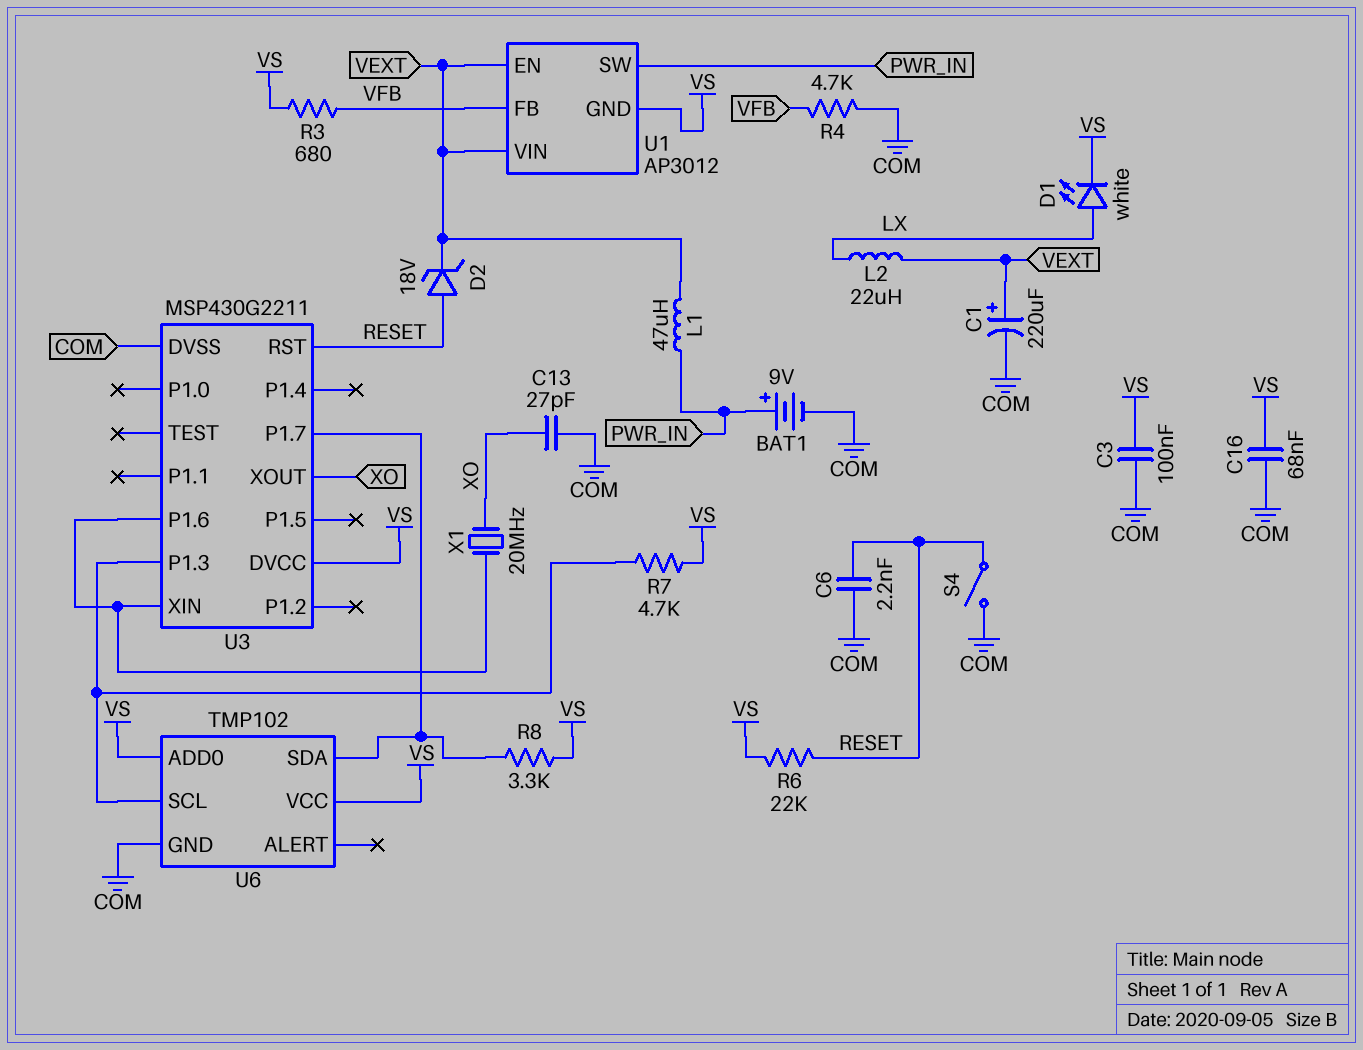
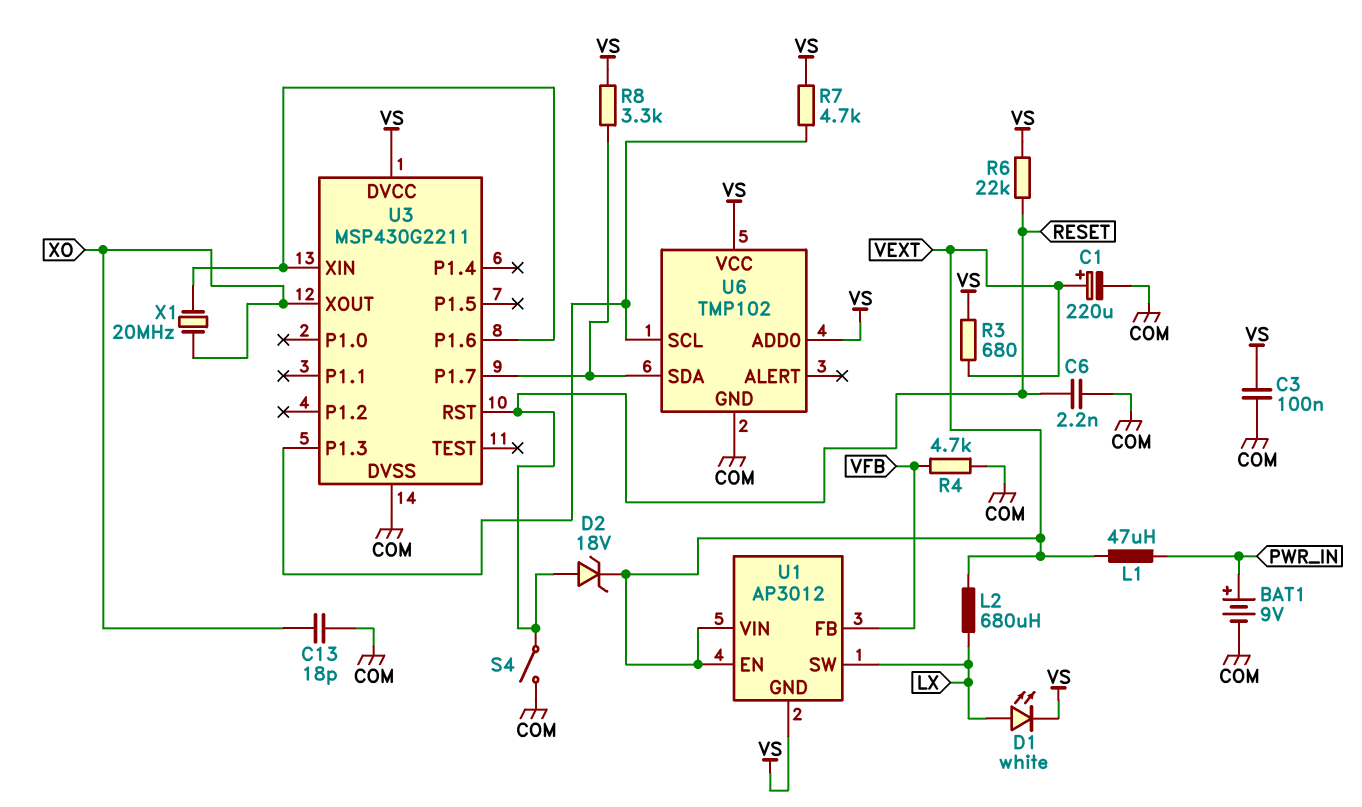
C13: 27pF (COM, XO) -> 18pF (COM, XO)
C16: 68nF (COM, VS) -> none
L2: 22uH (LX, VEXT) -> 680uH (LX, VEXT)
R3: 680 (VFB, VS) -> 680 (VEXT, VS)
U1 pin SW: PWR_IN -> LX

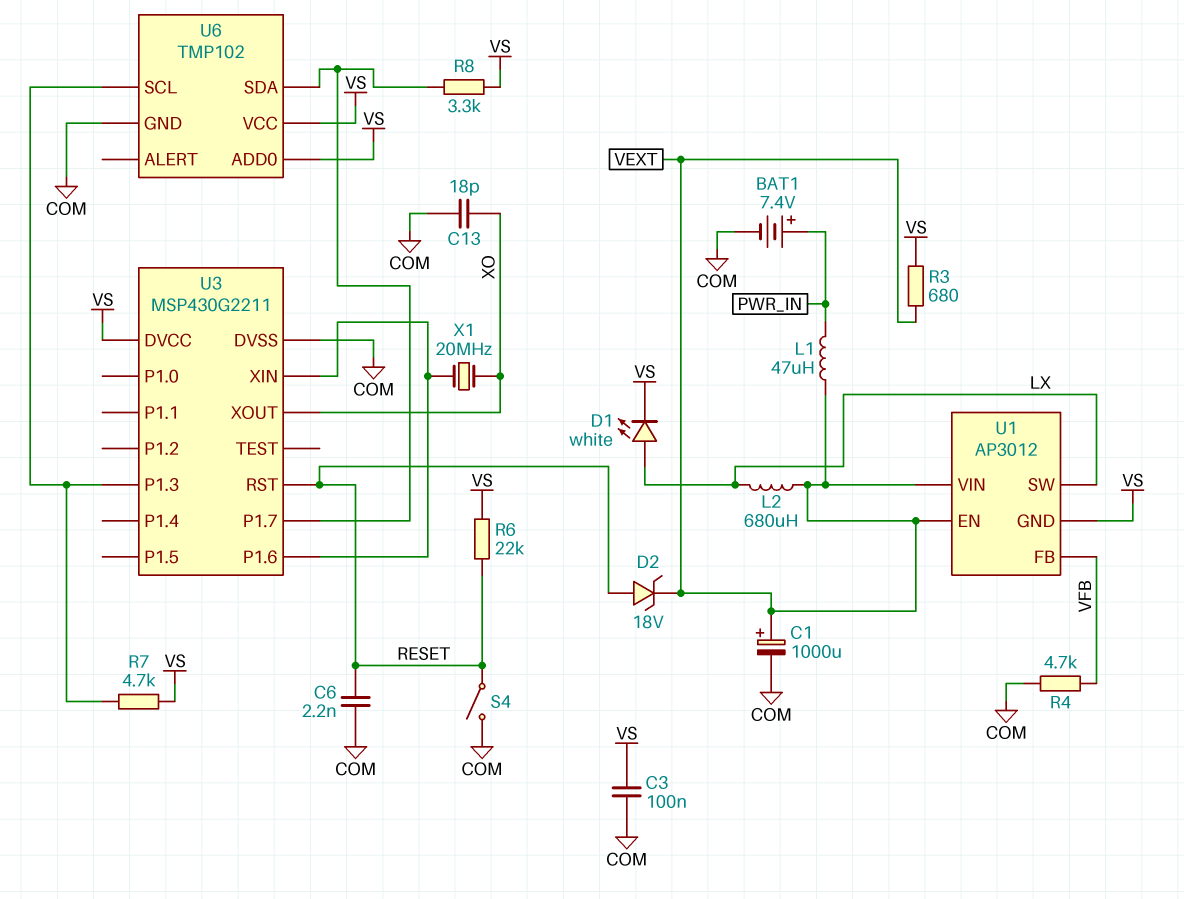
BAT1: 9V (plus PWR_IN, minus COM) -> 7.4V (plus PWR_IN, minus COM)
C1: 220uF (plus VEXT, minus COM) -> 1000uF (plus VEXT, minus COM)

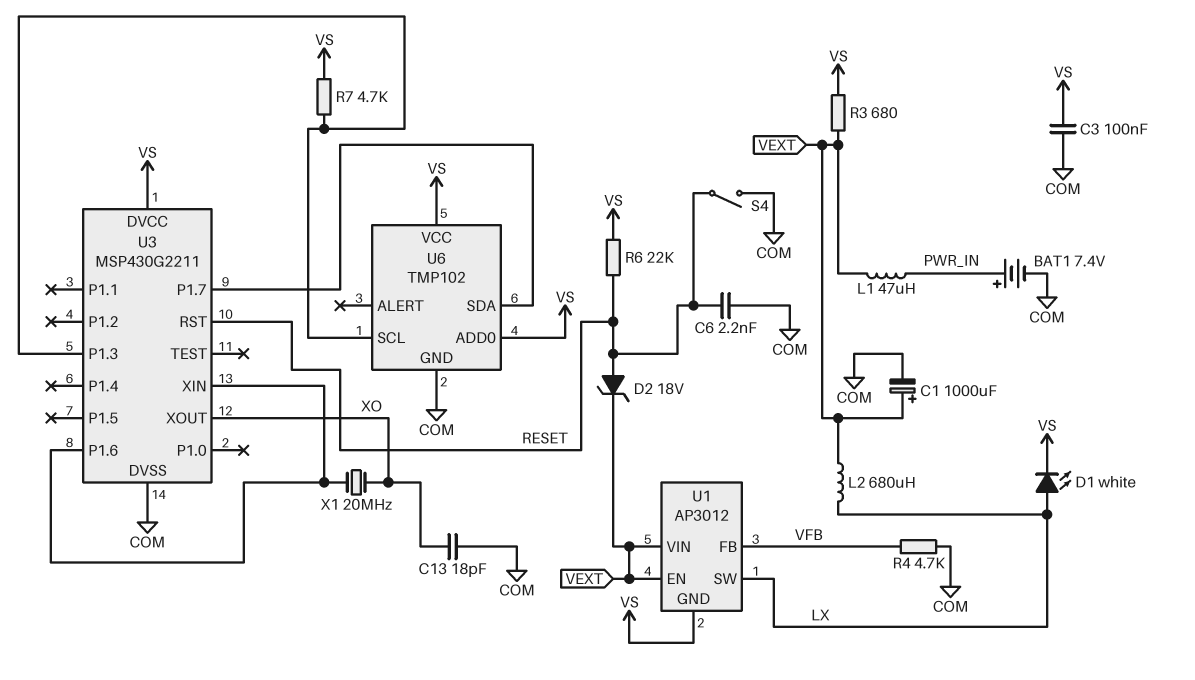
R8: 3.3k (U3/P1.7, VS) -> none

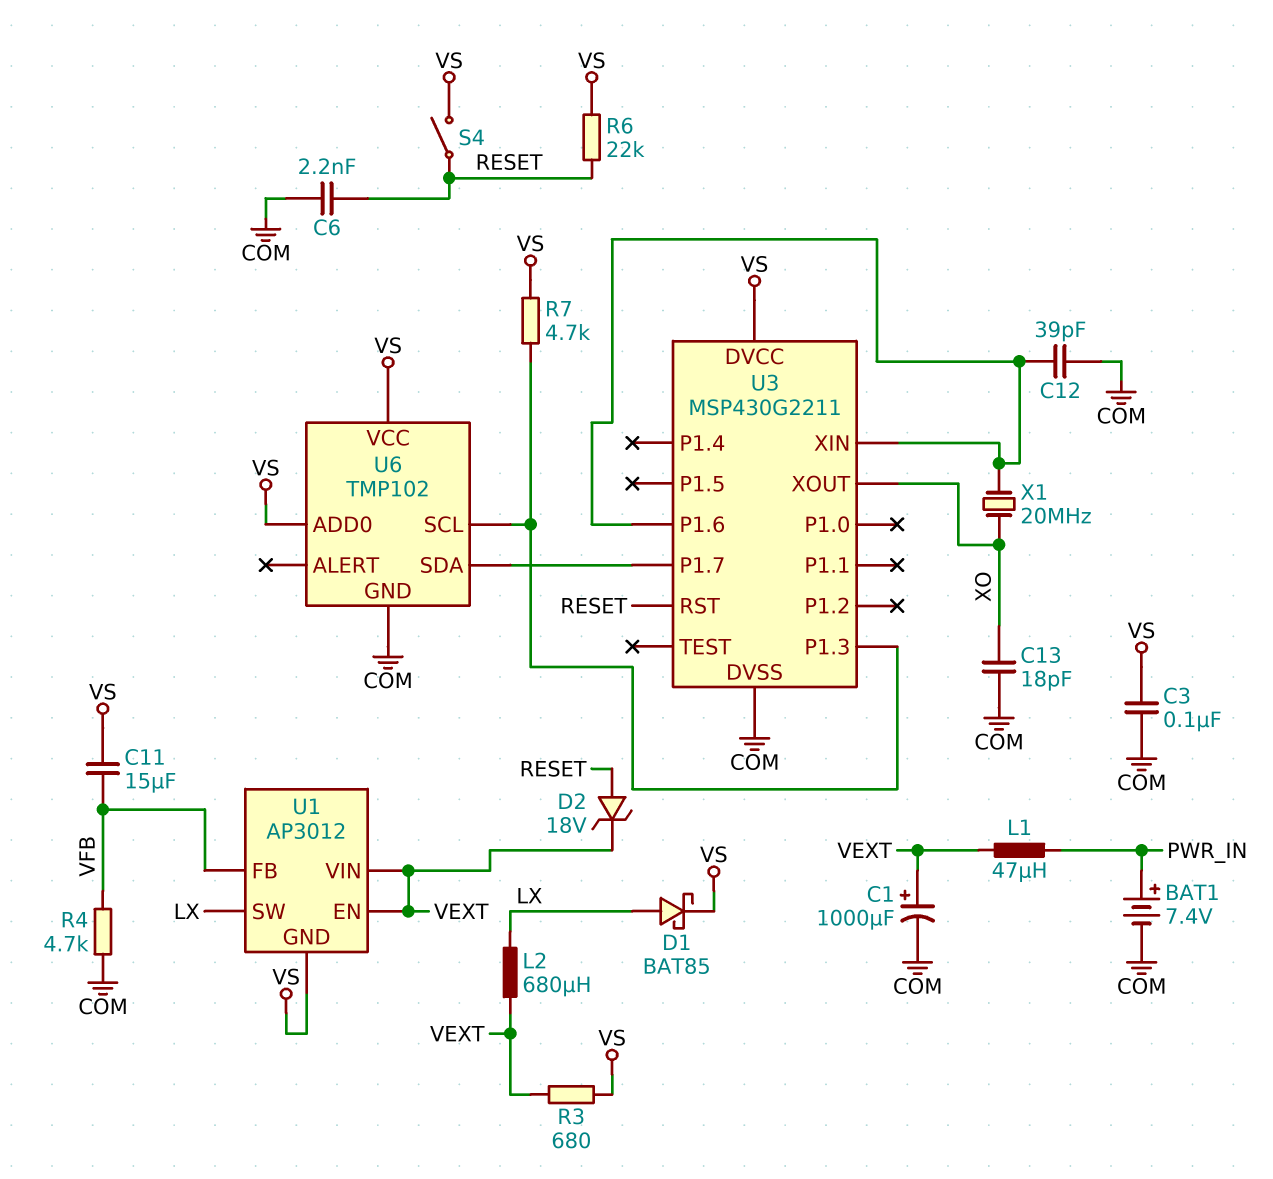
C11: none -> 15uF (VFB, VS)
C12: none -> 39pF (COM, U3/P1.6)
D1: LED white (A LX, K VS) -> schottky BAT85 (A LX, K VS)
S4: switch (COM, RESET) -> switch (RESET, VS)

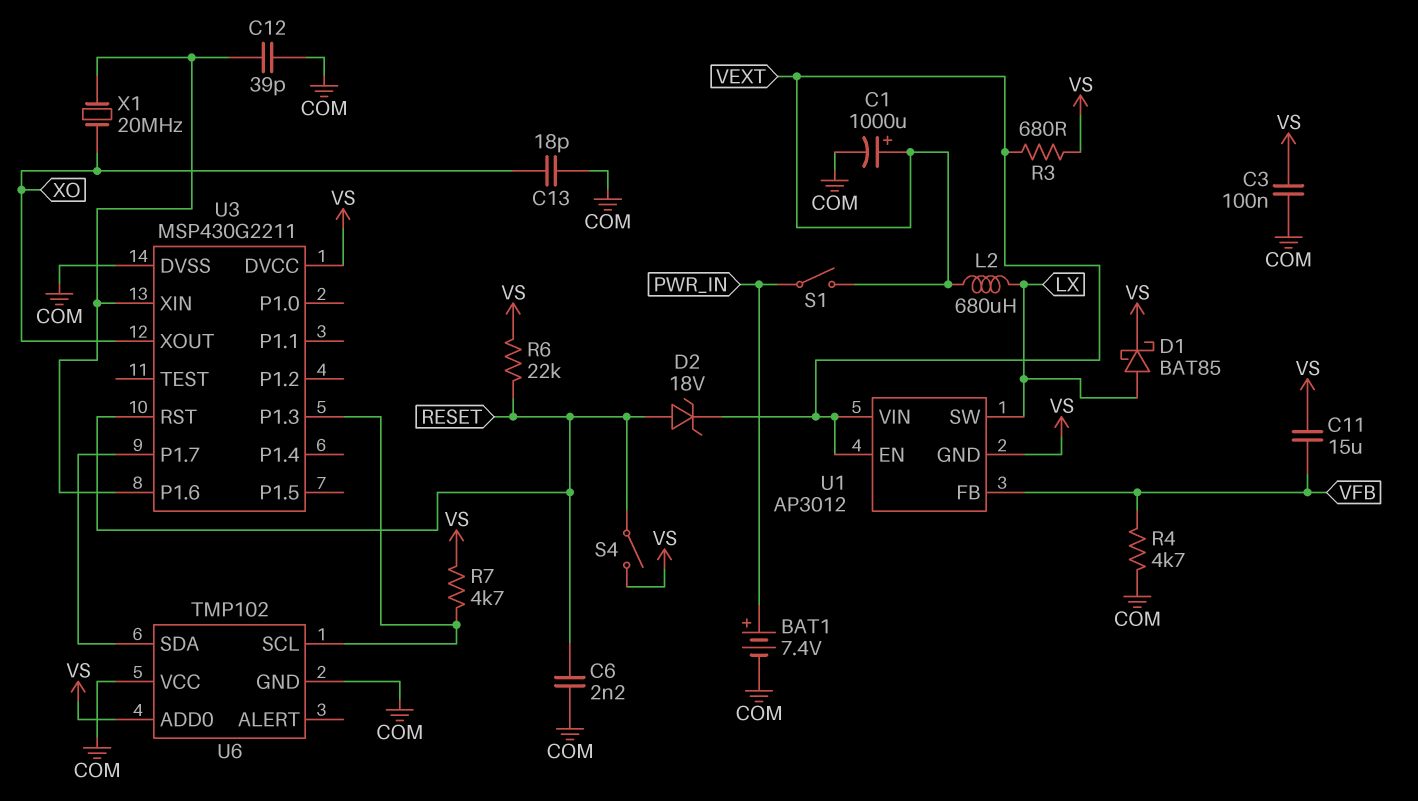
L1: 47uH (PWR_IN, VEXT) -> none
S1: none -> switch (PWR_IN, VEXT)
U6 pin VCC: VS -> COM

